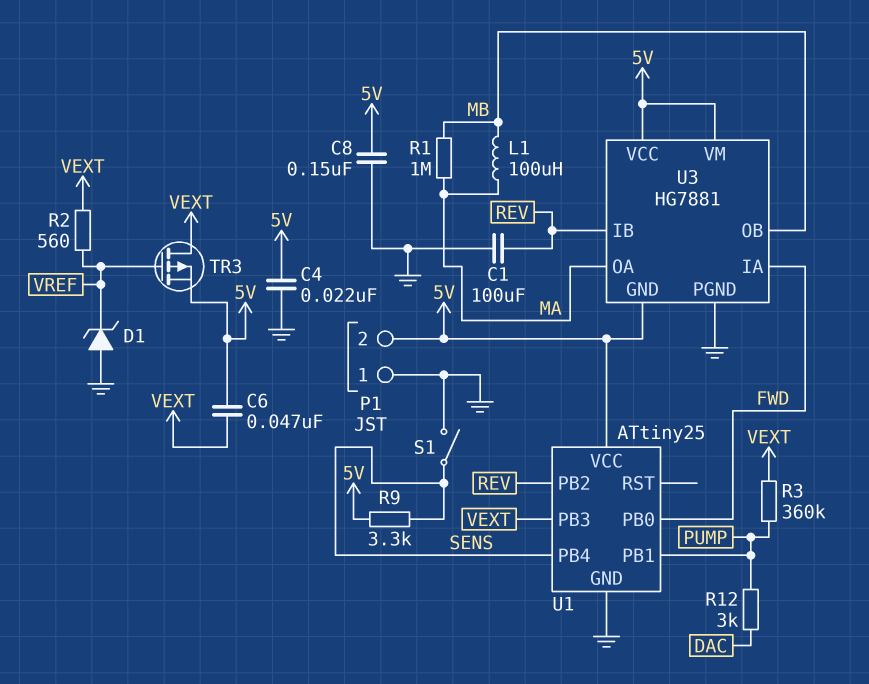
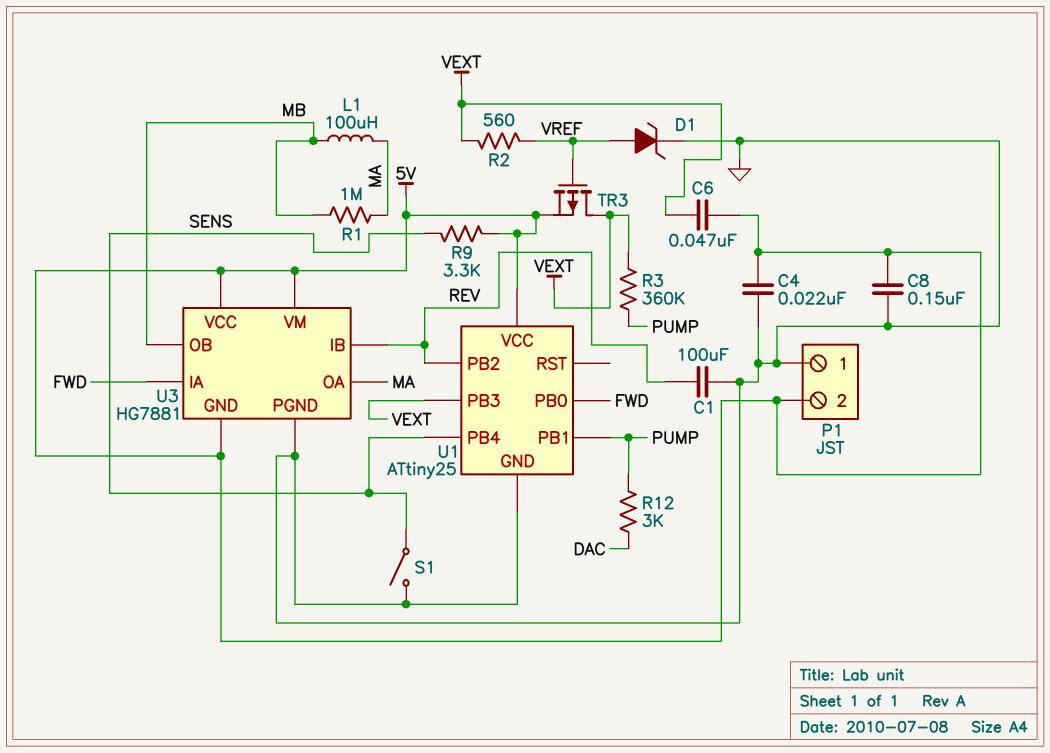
D1: zener (A GND, K VREF) -> zener (A VREF, K GND)

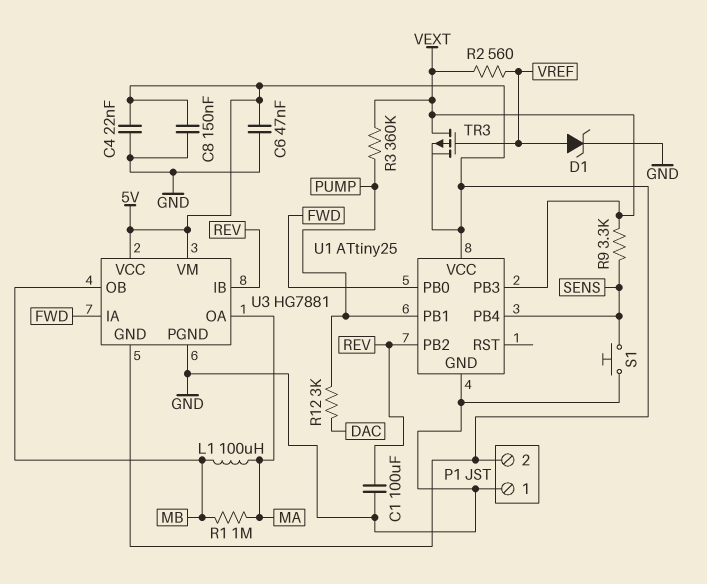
C6: 47nF (5V, VEXT) -> 47nF (5V, GND)
R9: 3.3k (5V, SENS) -> 3.3k (SENS, VEXT)
S1: switch (GND, SENS) -> button (GND, SENS)

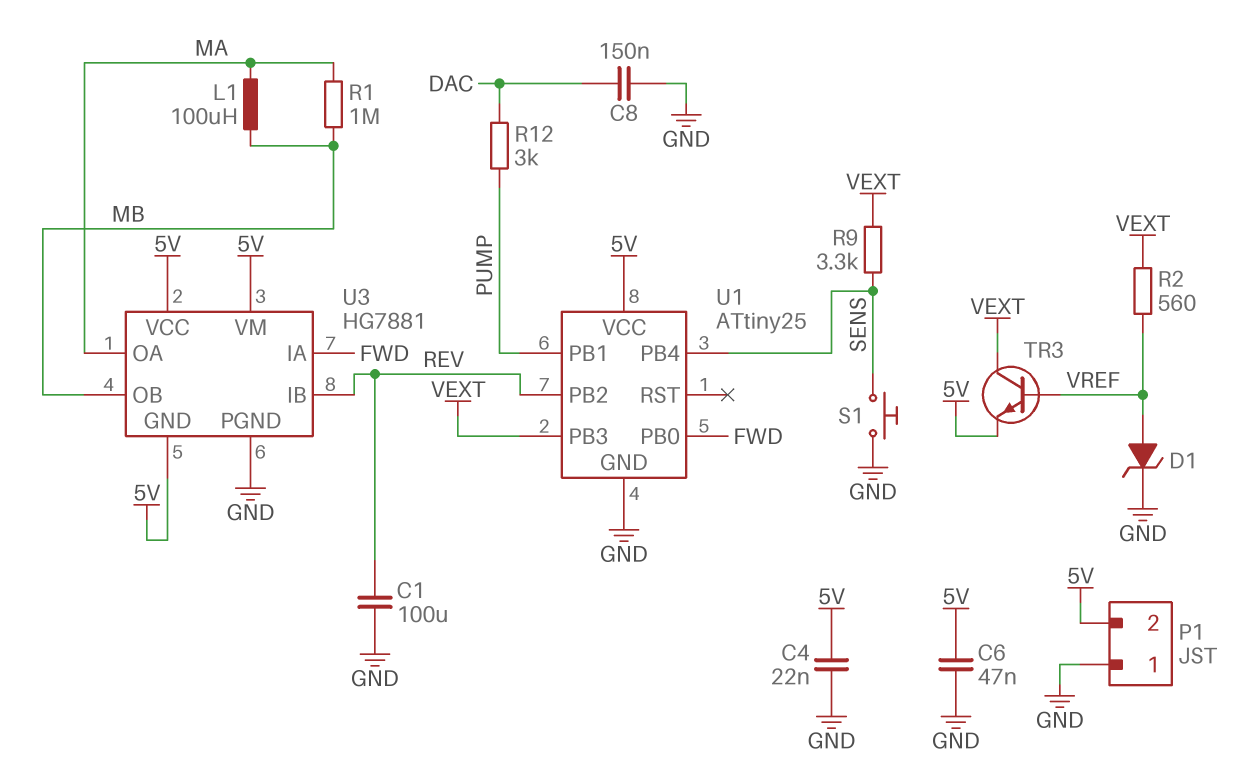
C8: 150nF (5V, GND) -> 150nF (DAC, GND)
R3: 360k (PUMP, VEXT) -> none
TR3: PMOS (G VREF, D VEXT, S 5V) -> NPN (B VREF, C VEXT, E 5V)

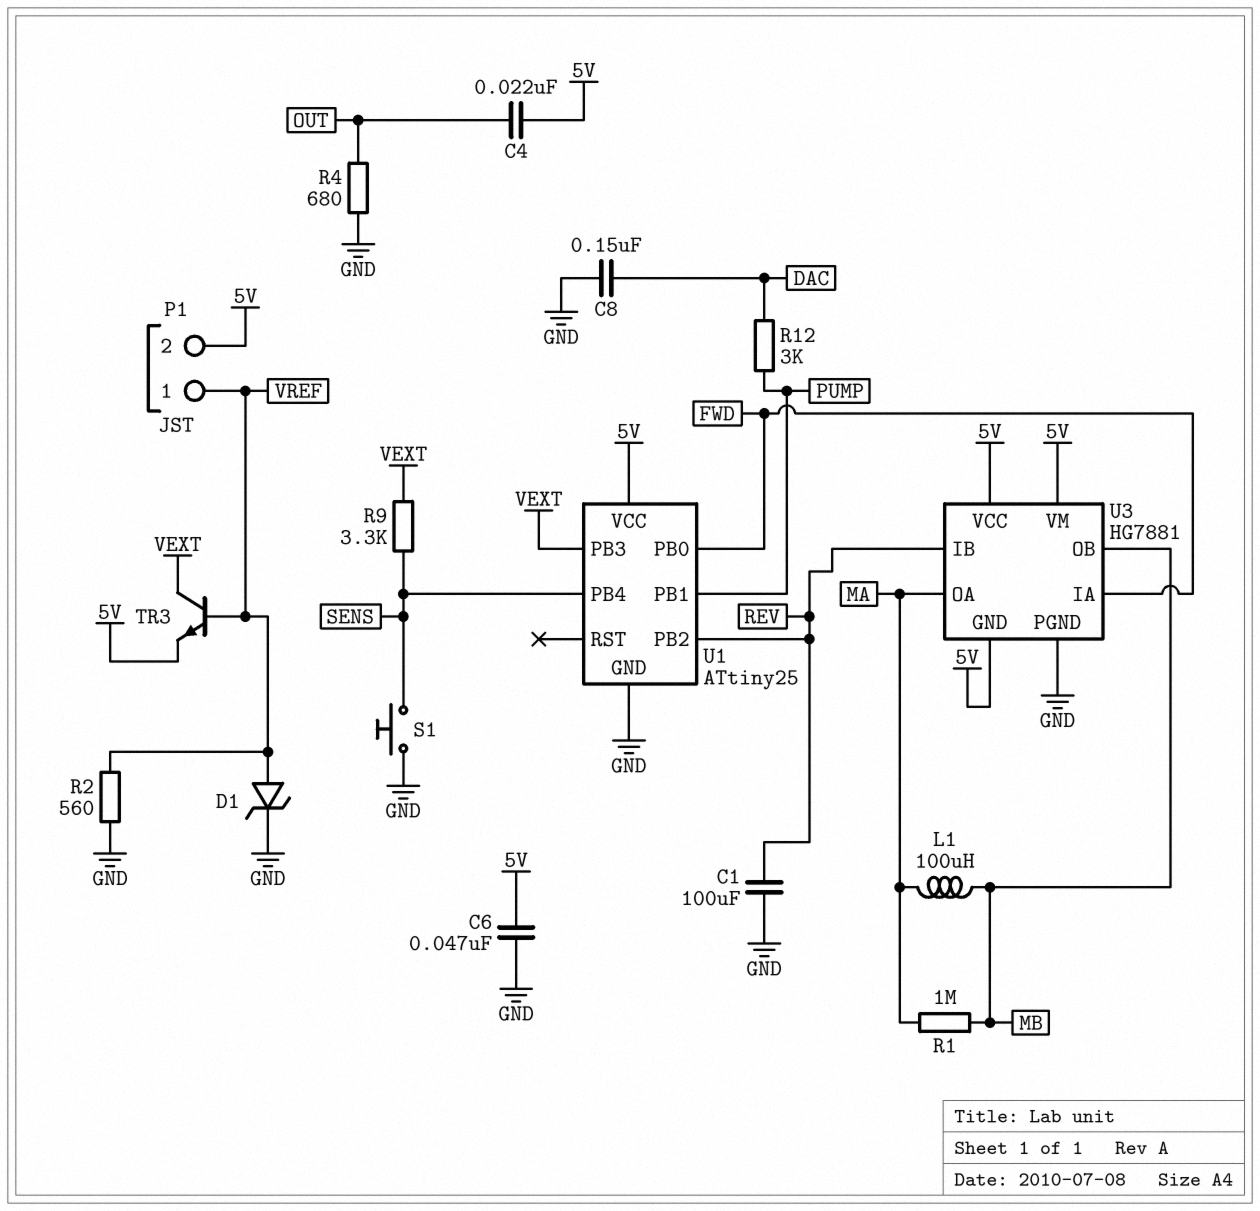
C4: 22nF (5V, GND) -> 22nF (5V, OUT)
P1 pin 1: GND -> VREF
R2: 560 (VEXT, VREF) -> 560 (GND, VREF)
R4: none -> 680 (GND, OUT)

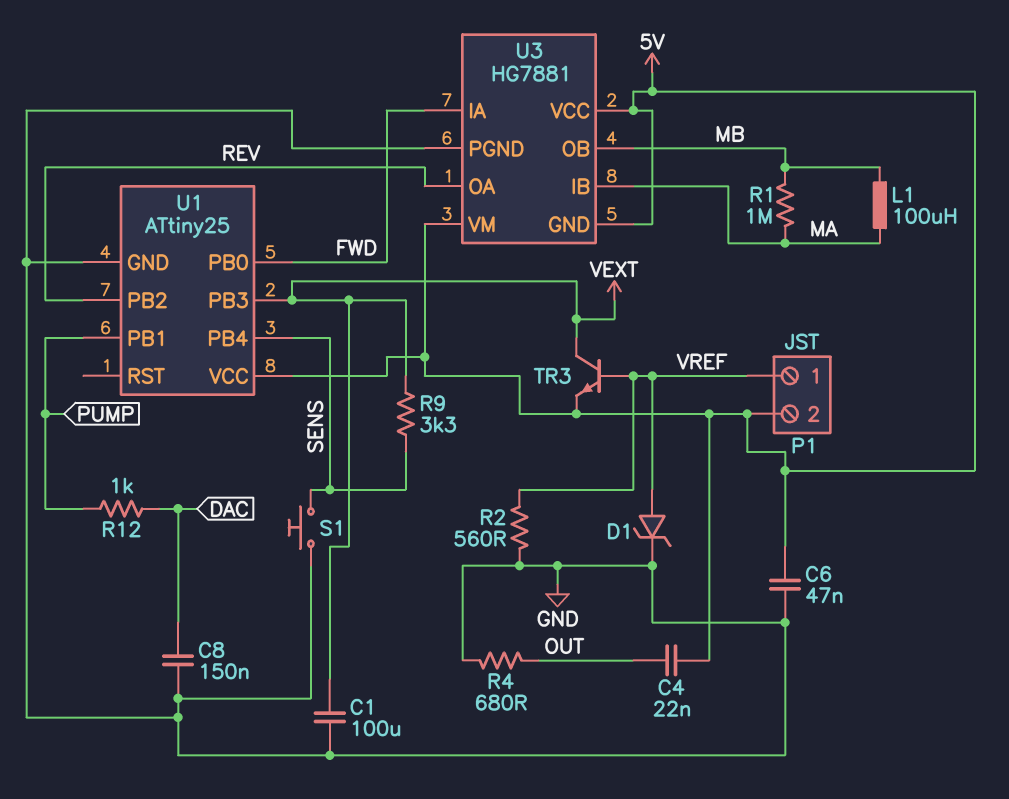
C1: 100uF (GND, REV) -> 100uF (GND, VEXT)
R12: 3k (DAC, PUMP) -> 1k (DAC, PUMP)
U3 pin IB: REV -> MA
U3 pin OA: MA -> REV

